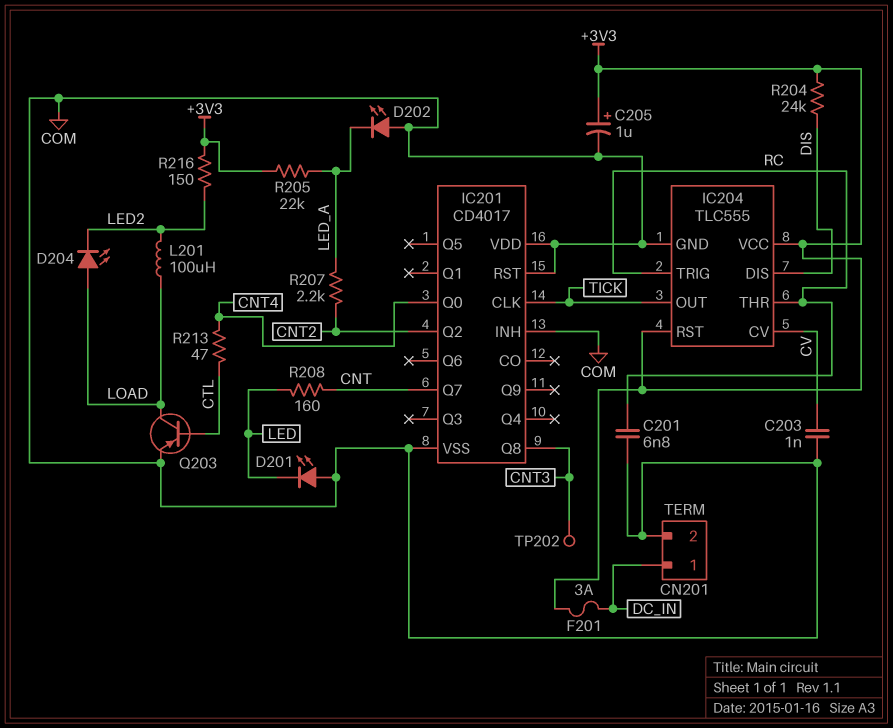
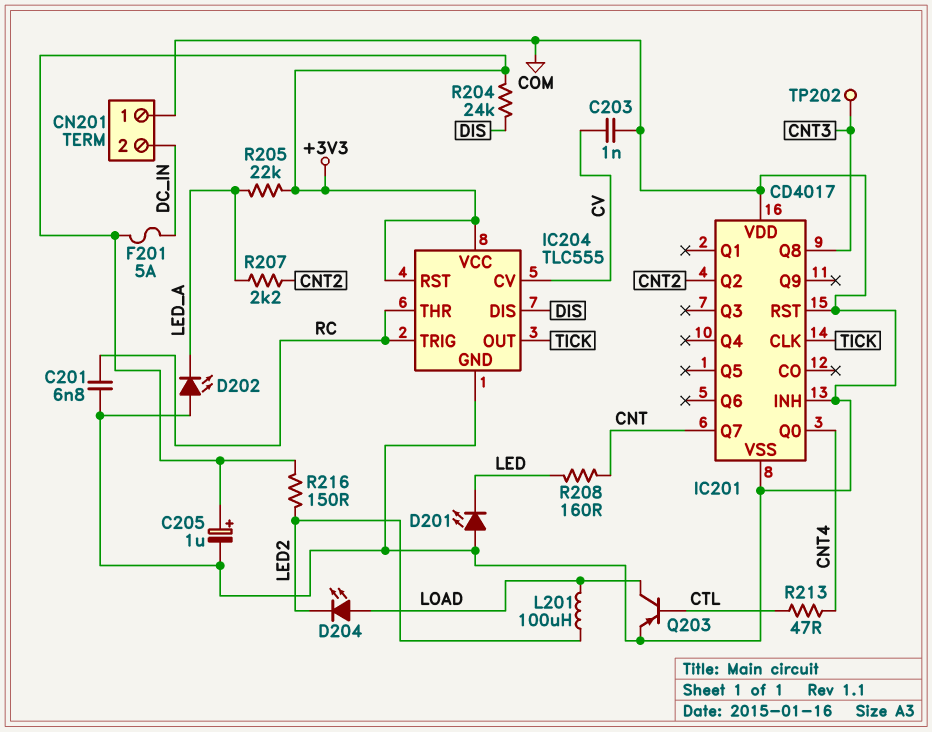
CN201 pin 1: DC_IN -> COM
CN201 pin 2: COM -> DC_IN
F201: 3A (+3V3, DC_IN) -> 5A (+3V3, DC_IN)

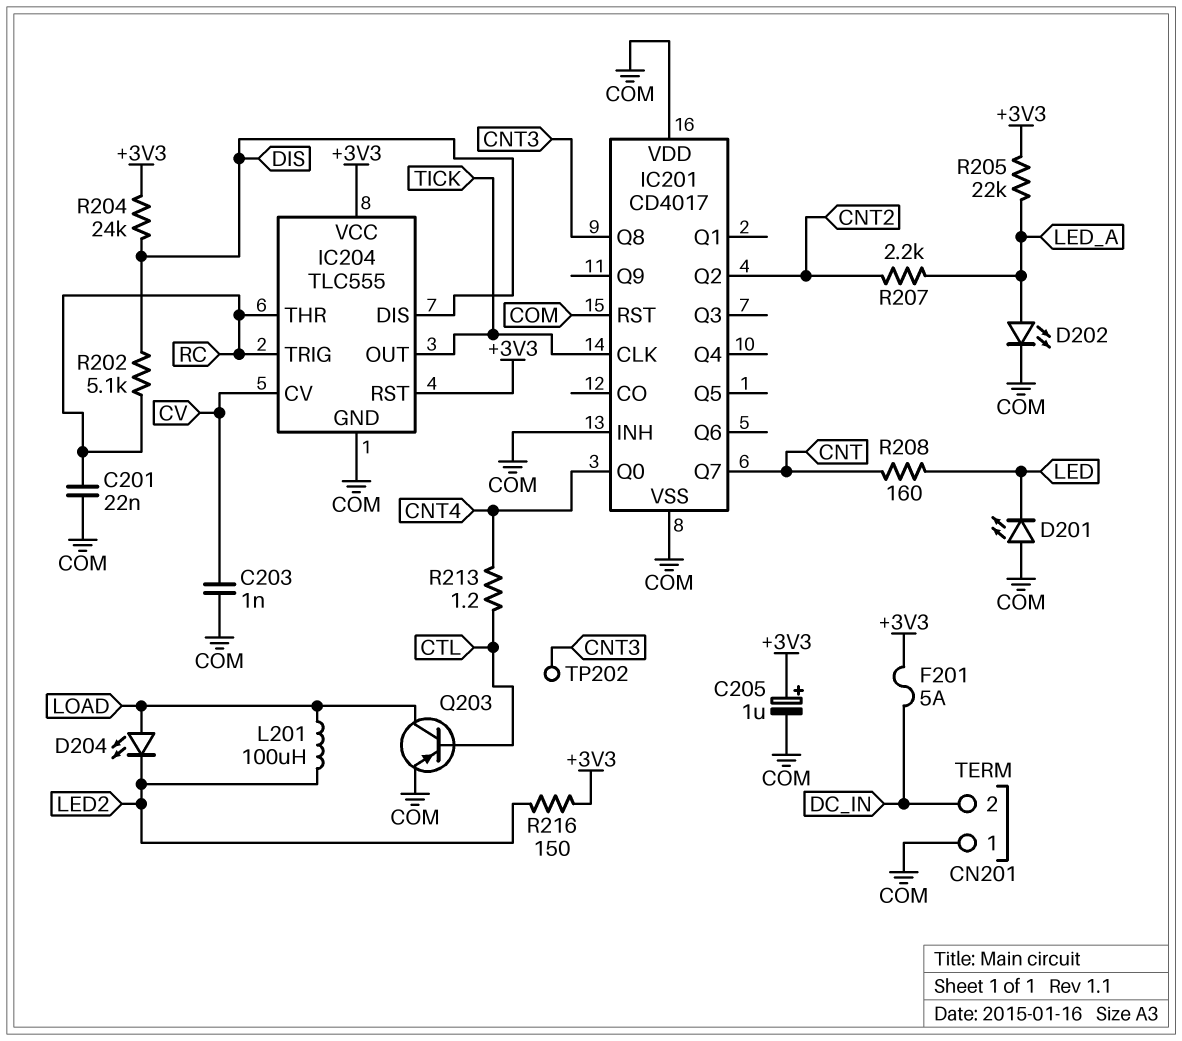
C201: 6.8nF (COM, RC) -> 22nF (COM, RC)
D202: LED (A COM, K LED_A) -> LED (A LED_A, K COM)
R202: none -> 5.1k (DIS, RC)
R213: 47 (CNT4, CTL) -> 1.2 (CNT4, CTL)

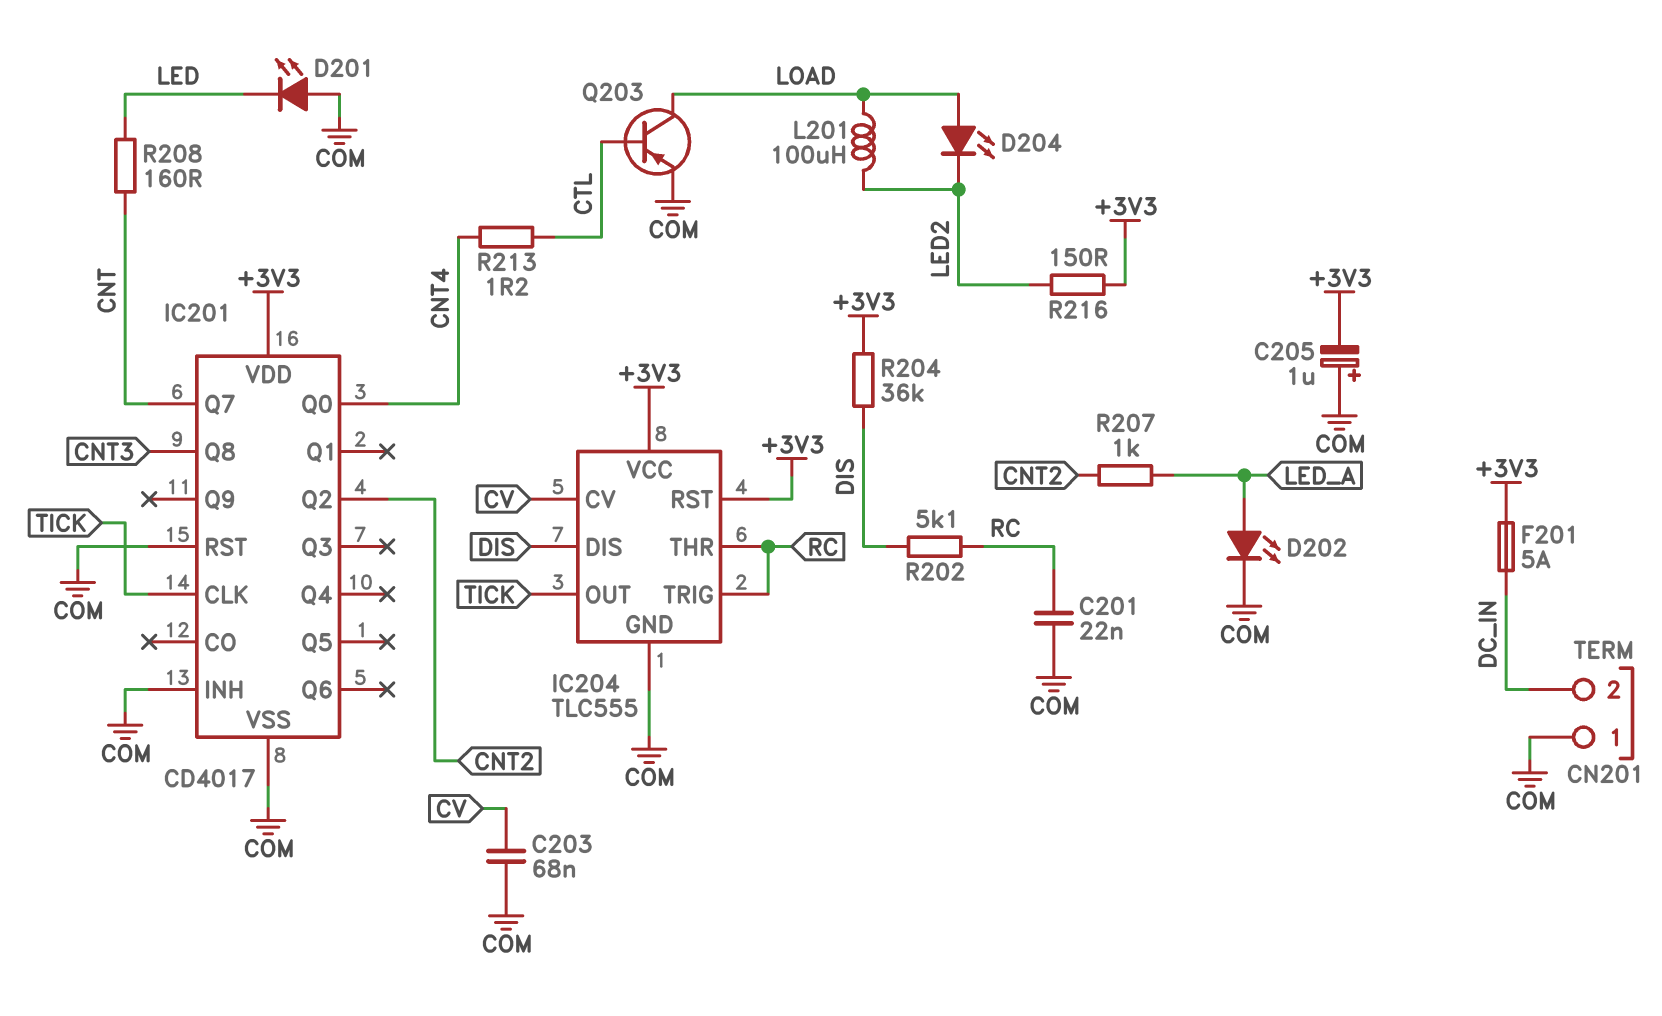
C203: 1nF (COM, CV) -> 68nF (COM, CV)
C205: 1uF (plus +3V3, minus COM) -> 1uF (plus COM, minus +3V3)
IC201 pin VDD: COM -> +3V3
R204: 24k (+3V3, DIS) -> 36k (+3V3, DIS)
R205: 22k (+3V3, LED_A) -> none
R207: 2.2k (CNT2, LED_A) -> 1k (CNT2, LED_A)
TP202: test point (CNT3) -> none

